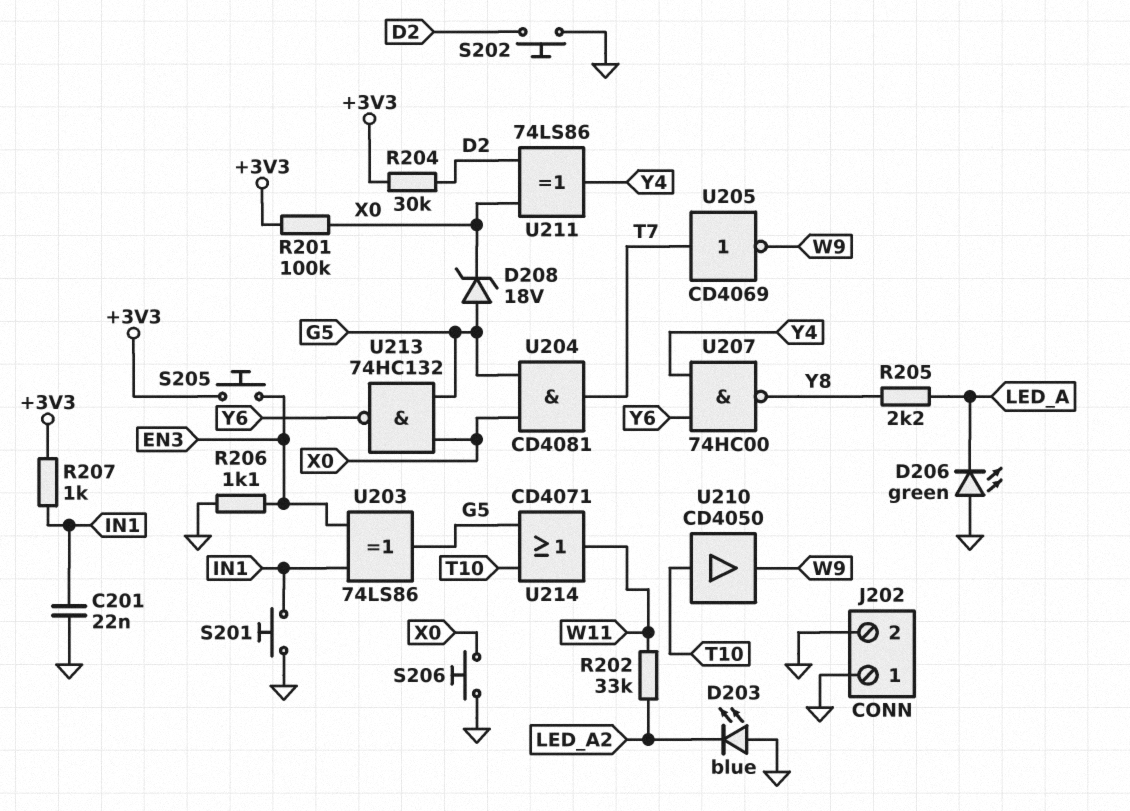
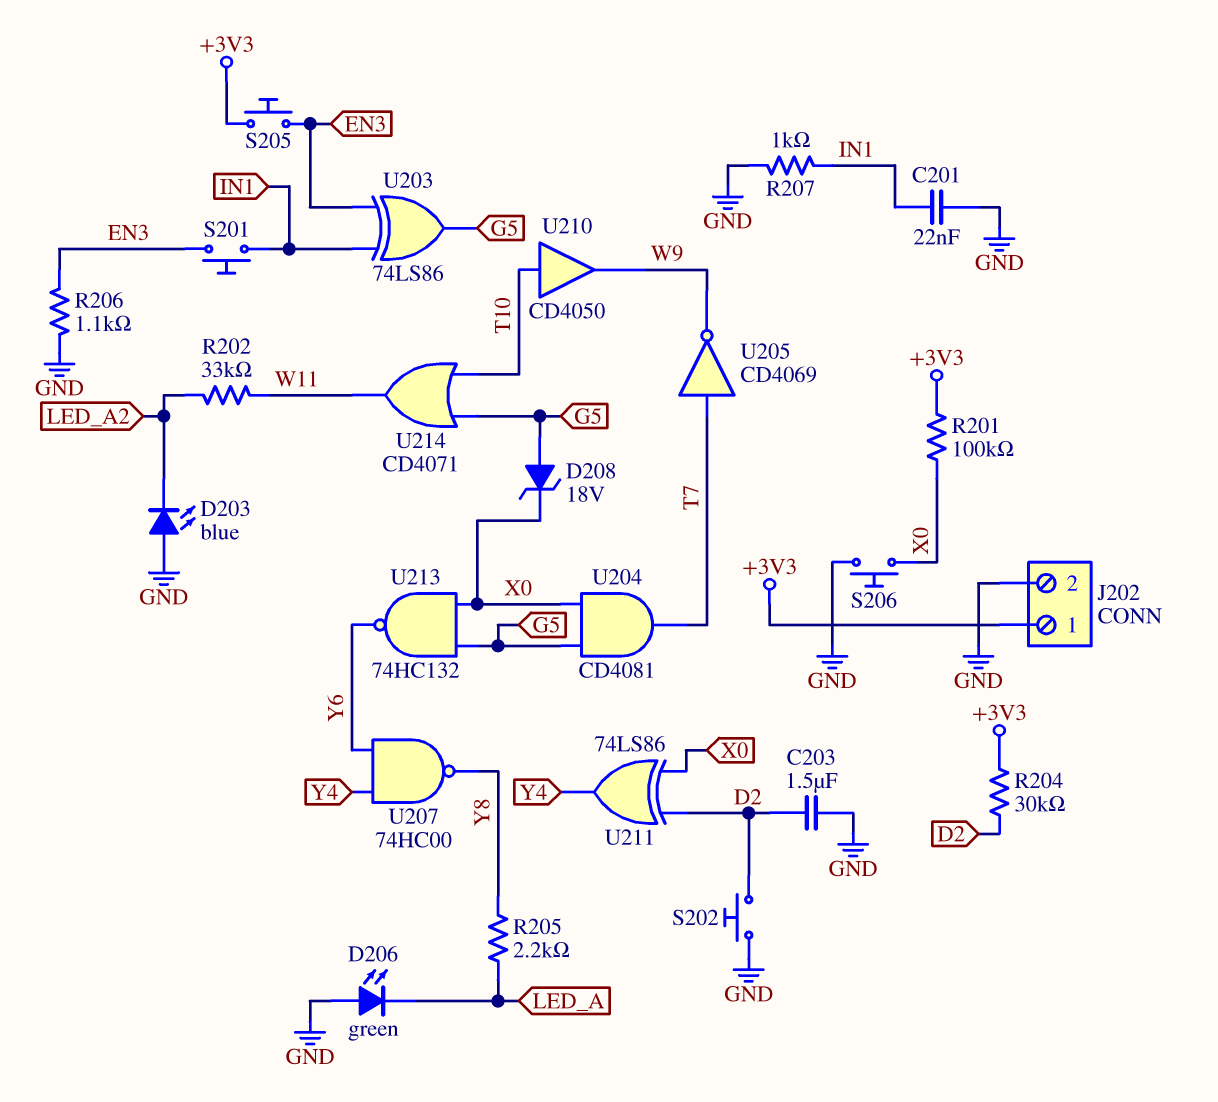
C203: none -> 1.5uF (D2, GND)
J202 pin 1: GND -> +3V3
R207: 1k (+3V3, IN1) -> 1k (GND, IN1)
S201: button (GND, IN1) -> button (EN3, IN1)

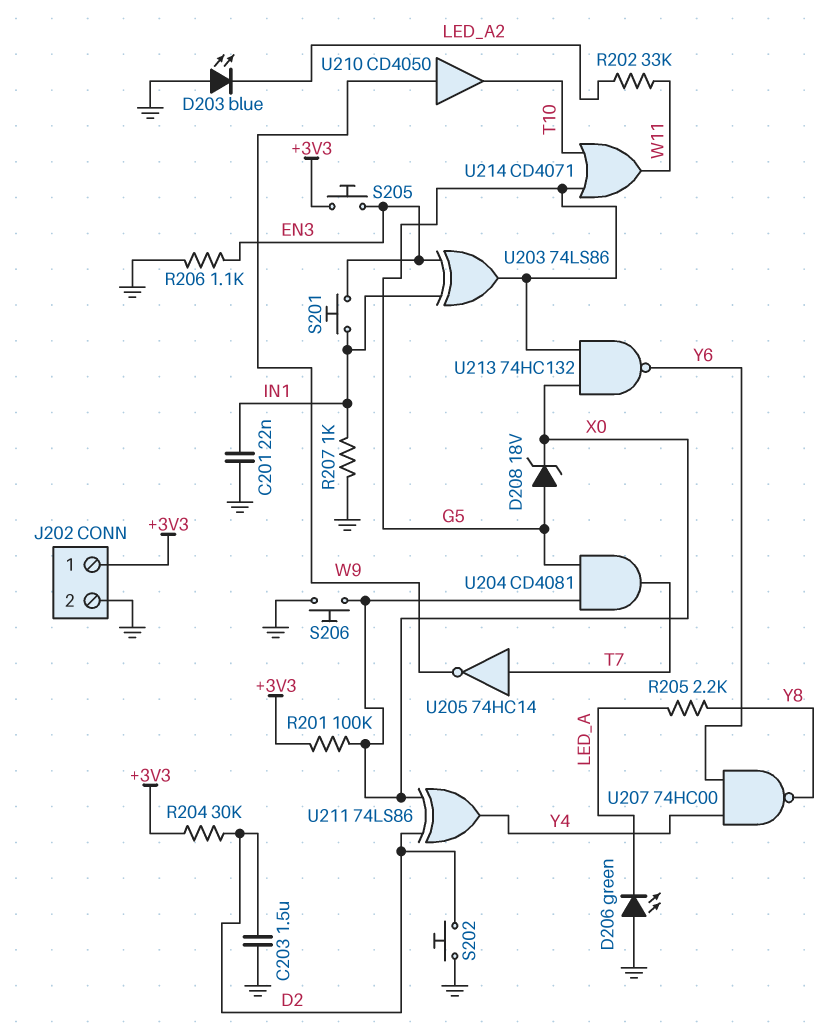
U205: NOT CD4069 (in T7, out W9) -> NOT 74HC14 (in T7, out W9)
U210: buffer CD4050 (in T10, out W9) -> buffer CD4050 (in W9, out T10)

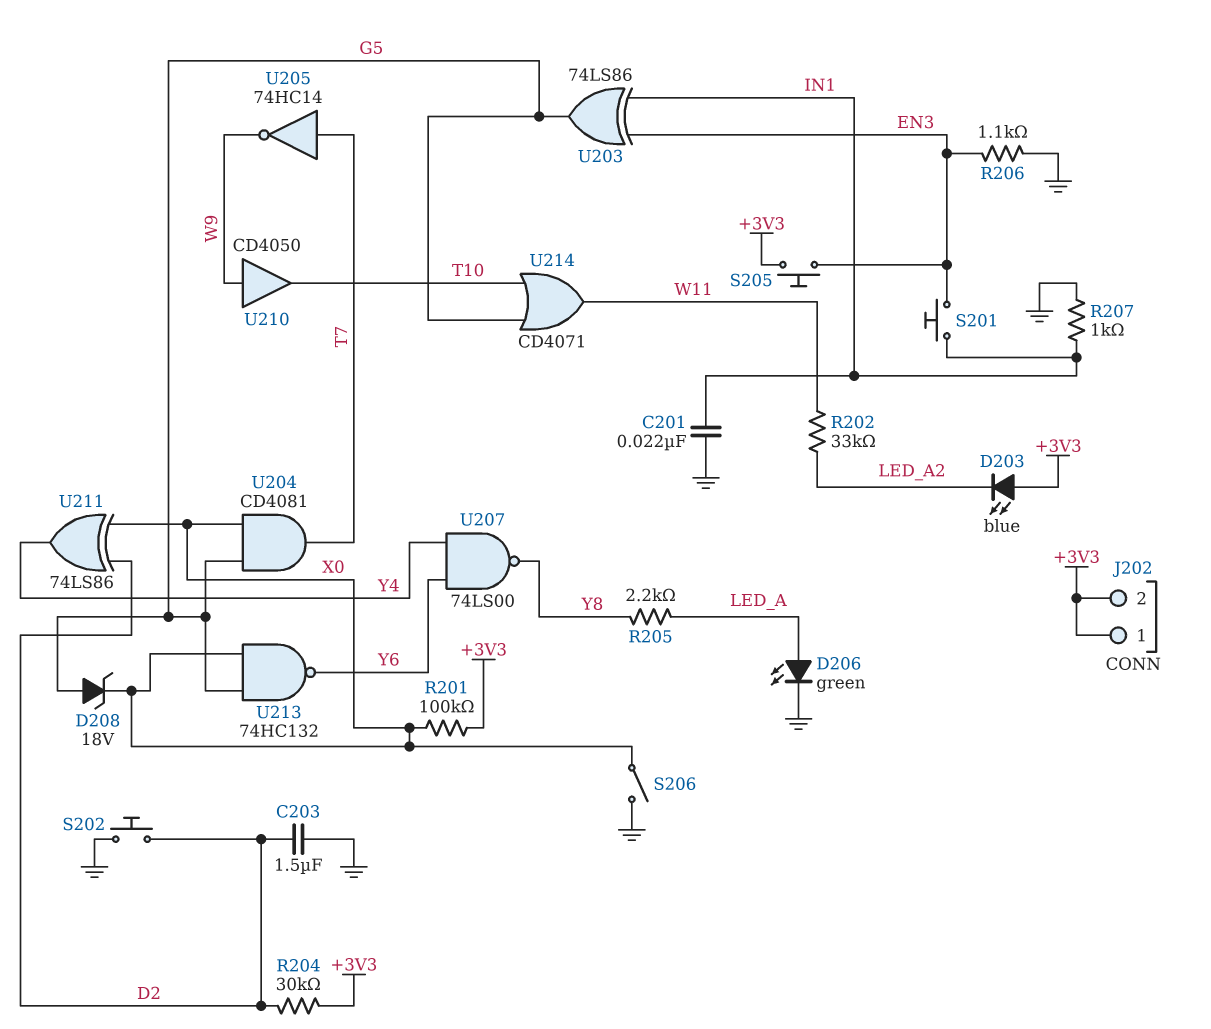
D203: LED blue (A GND, K LED_A2) -> LED blue (A +3V3, K LED_A2)
D206: LED green (A GND, K LED_A) -> LED green (A LED_A, K GND)
J202 pin 2: GND -> +3V3
S206: button (GND, X0) -> switch (GND, X0)
U207: NAND 74HC00 (in Y4, in Y6, out Y8) -> NAND 74LS00 (in Y4, in Y6, out Y8)

